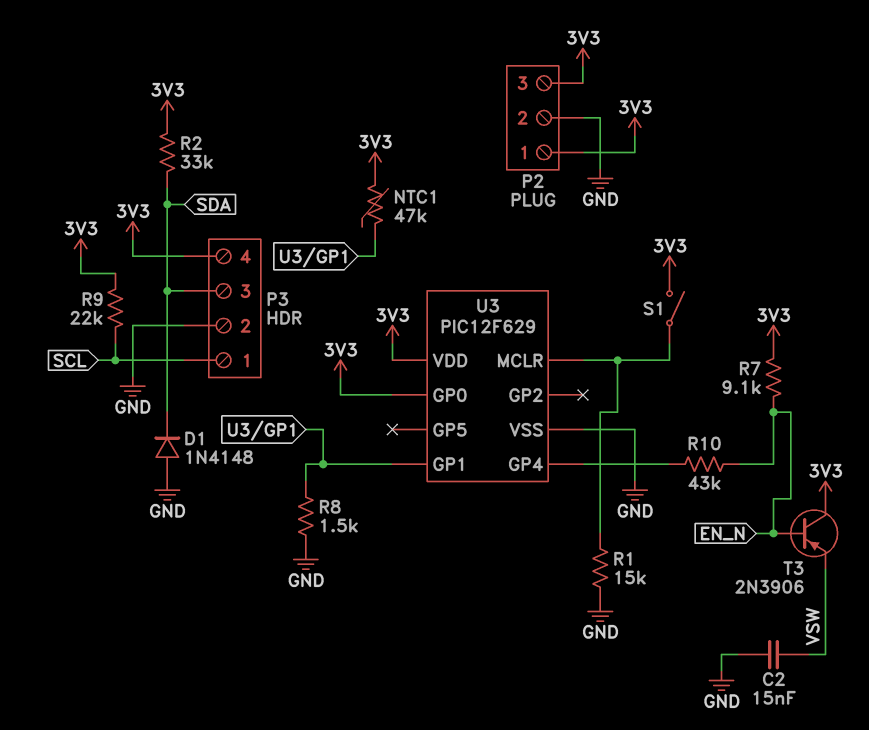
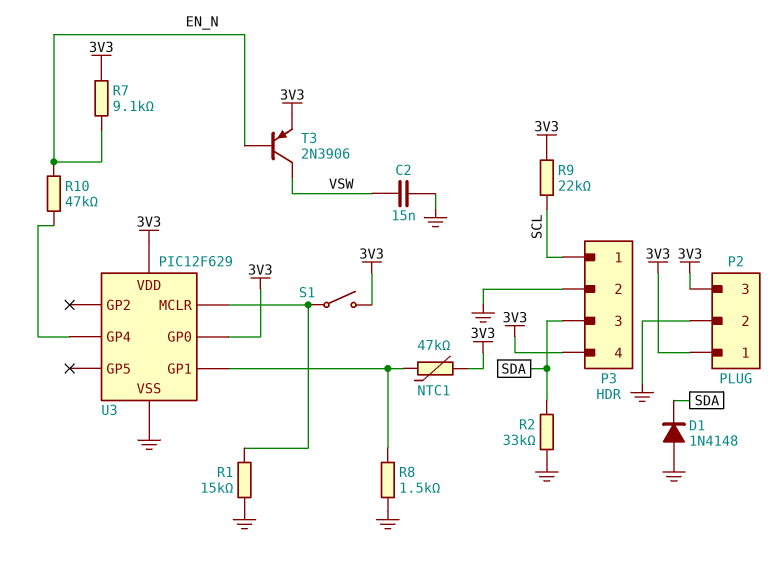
R2: 33k (3V3, SDA) -> 33k (GND, SDA)
R10: 43k (EN_N, U3/GP4) -> 47k (EN_N, U3/GP4)
T3: PNP 2N3906 (B EN_N, C 3V3, E VSW) -> PNP 2N3906 (B EN_N, C VSW, E 3V3)

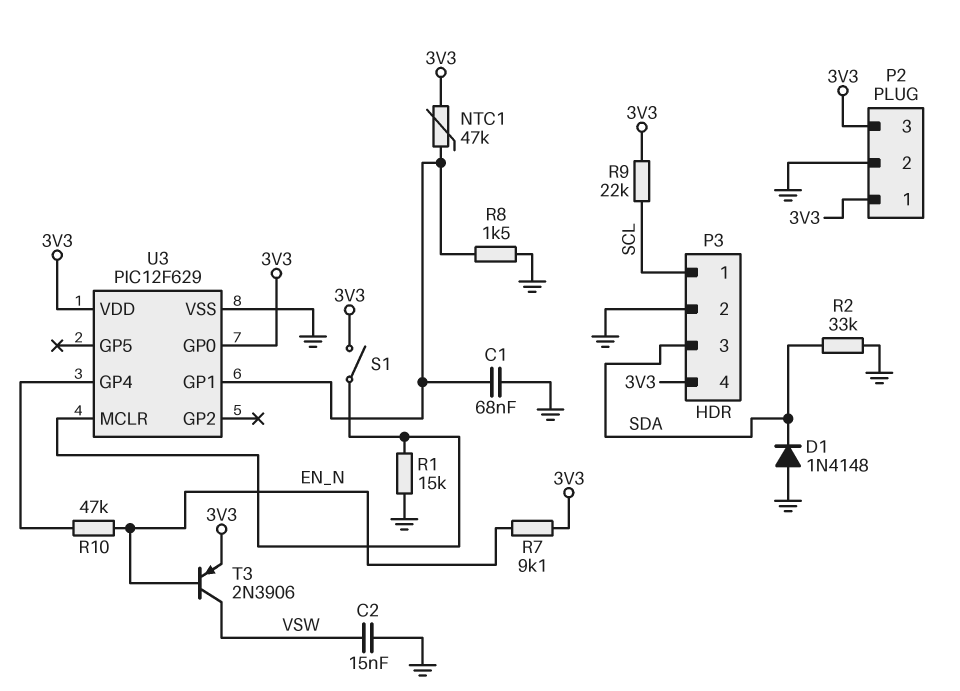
C1: none -> 68nF (GND, U3/GP1)

